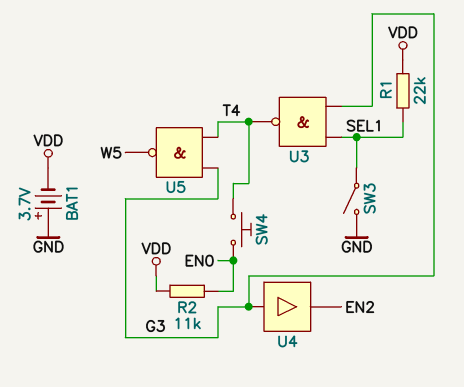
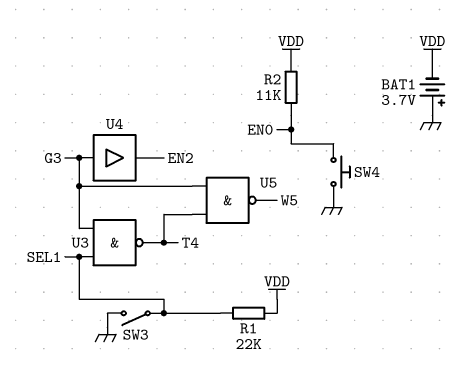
SW4: button (EN0, T4) -> button (EN0, GND)

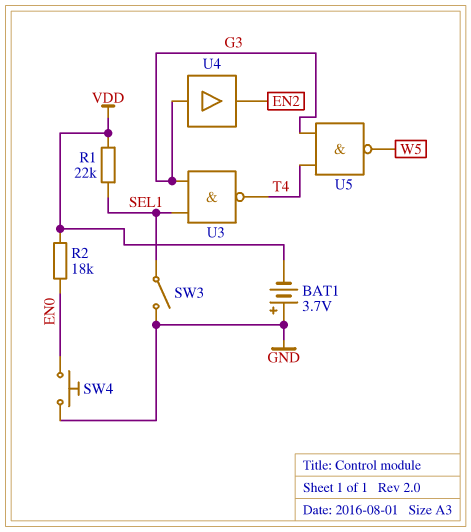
R2: 11k (EN0, VDD) -> 18k (EN0, VDD)

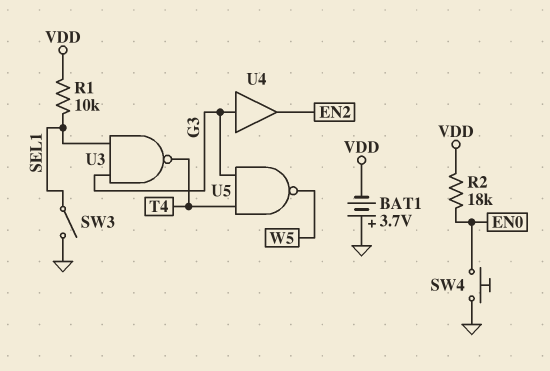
R1: 22k (SEL1, VDD) -> 10k (SEL1, VDD)

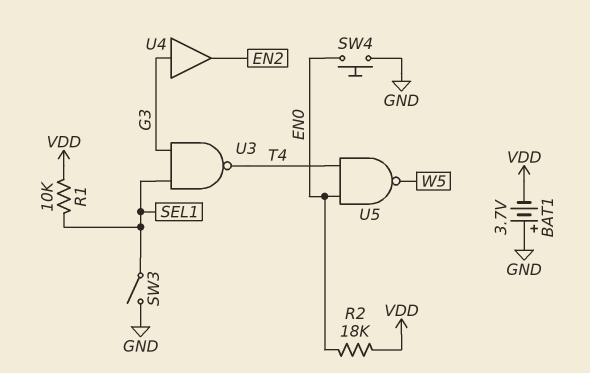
U5: NAND (in G3, in T4, out W5) -> NAND (in EN0, in T4, out W5)

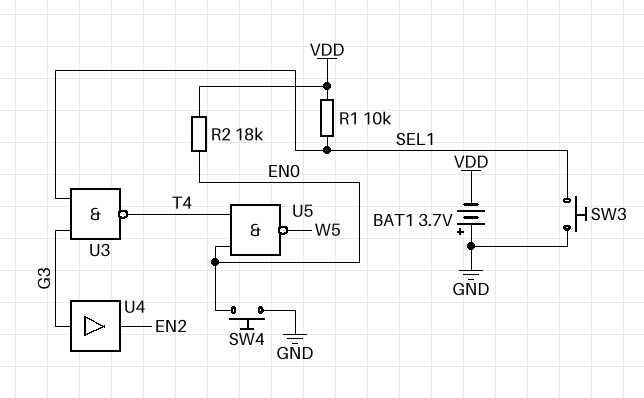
SW3: switch (GND, SEL1) -> button (GND, SEL1)

